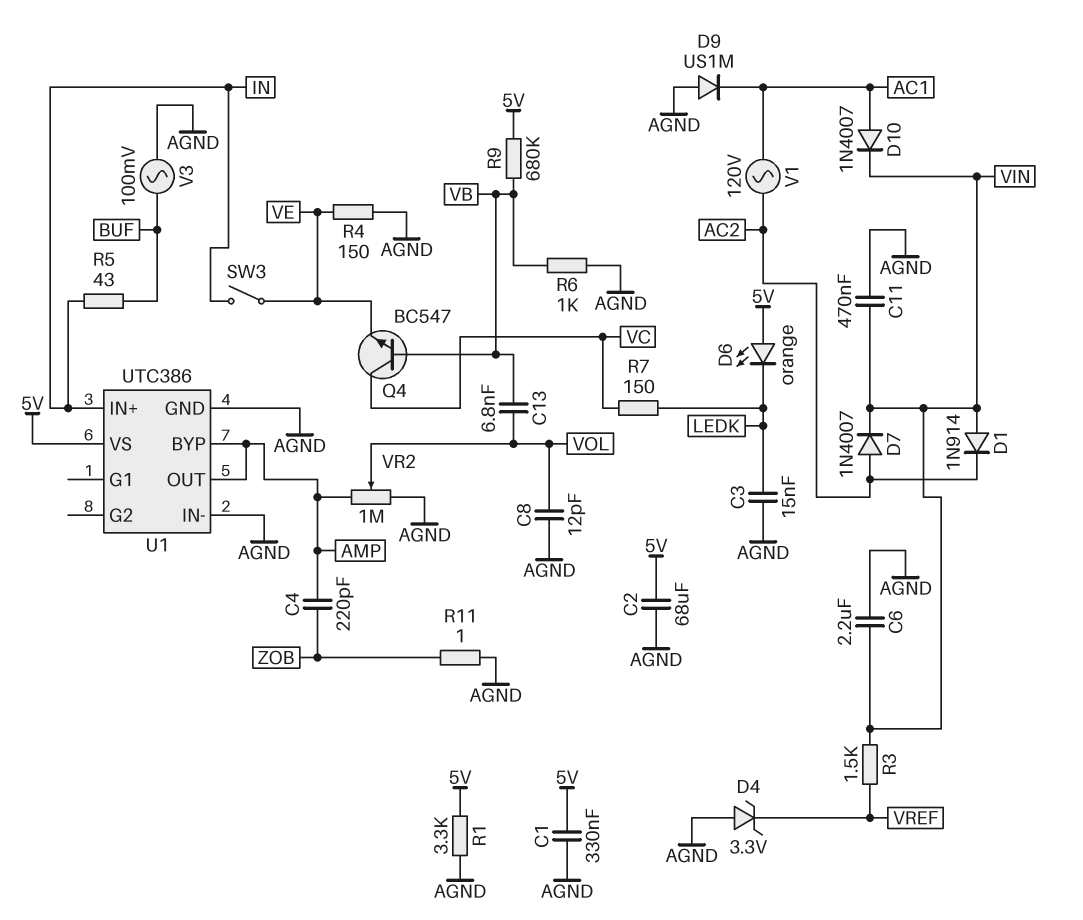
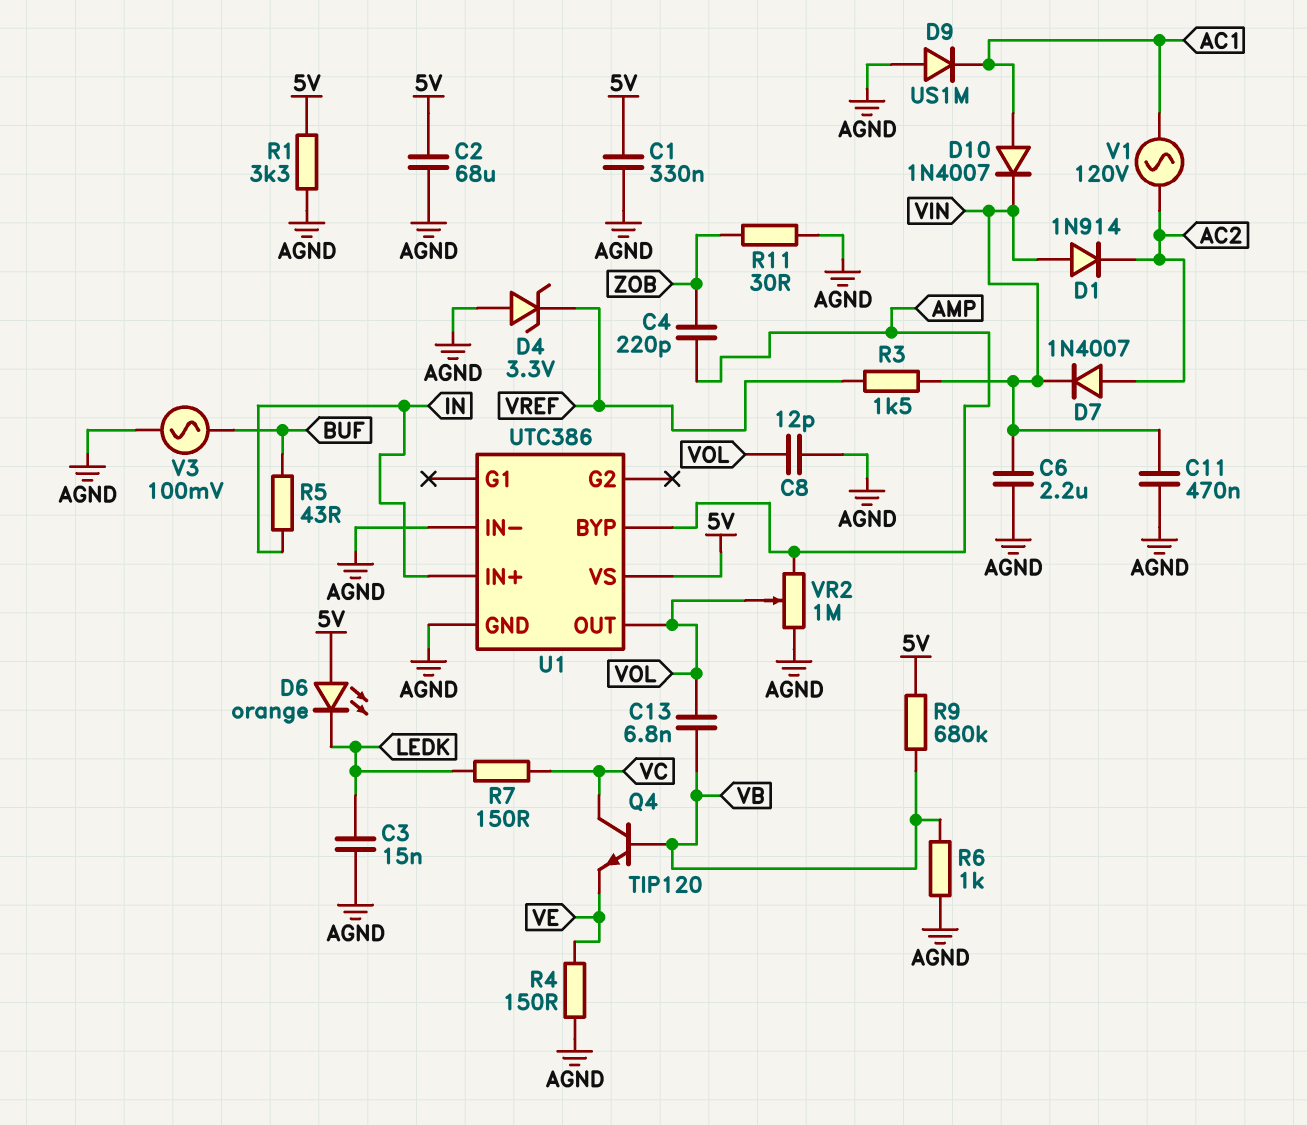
Q4: NPN BC547 (B VB, C VC, E VE) -> NPN TIP120 (B VB, C VC, E VE)
R11: 1 (AGND, ZOB) -> 30 (AGND, ZOB)
SW3: switch (IN, VE) -> none
U1 pin OUT: AMP -> VOL

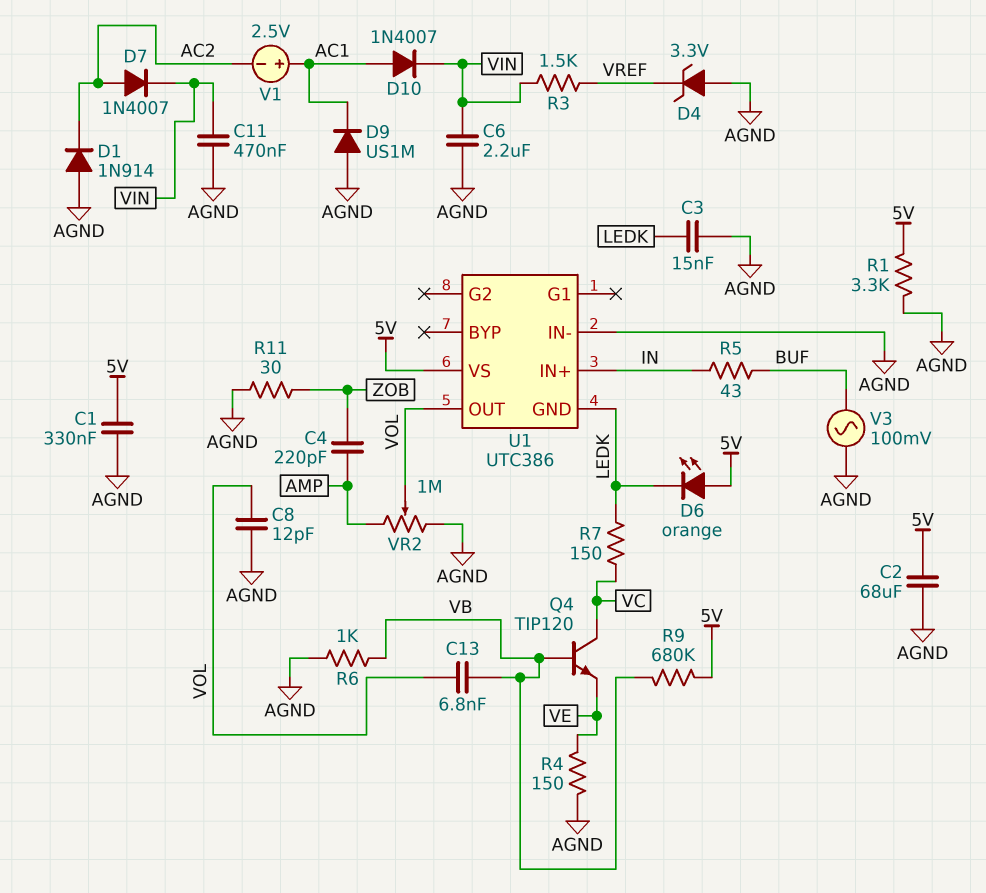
D1: diode 1N914 (A VIN, K AC2) -> diode 1N914 (A AGND, K AC2)
U1 pin BYP: AMP -> none
U1 pin GND: AGND -> LEDK
V1: AC 120V (AC1, AC2) -> 2.5V (plus AC1, minus AC2)

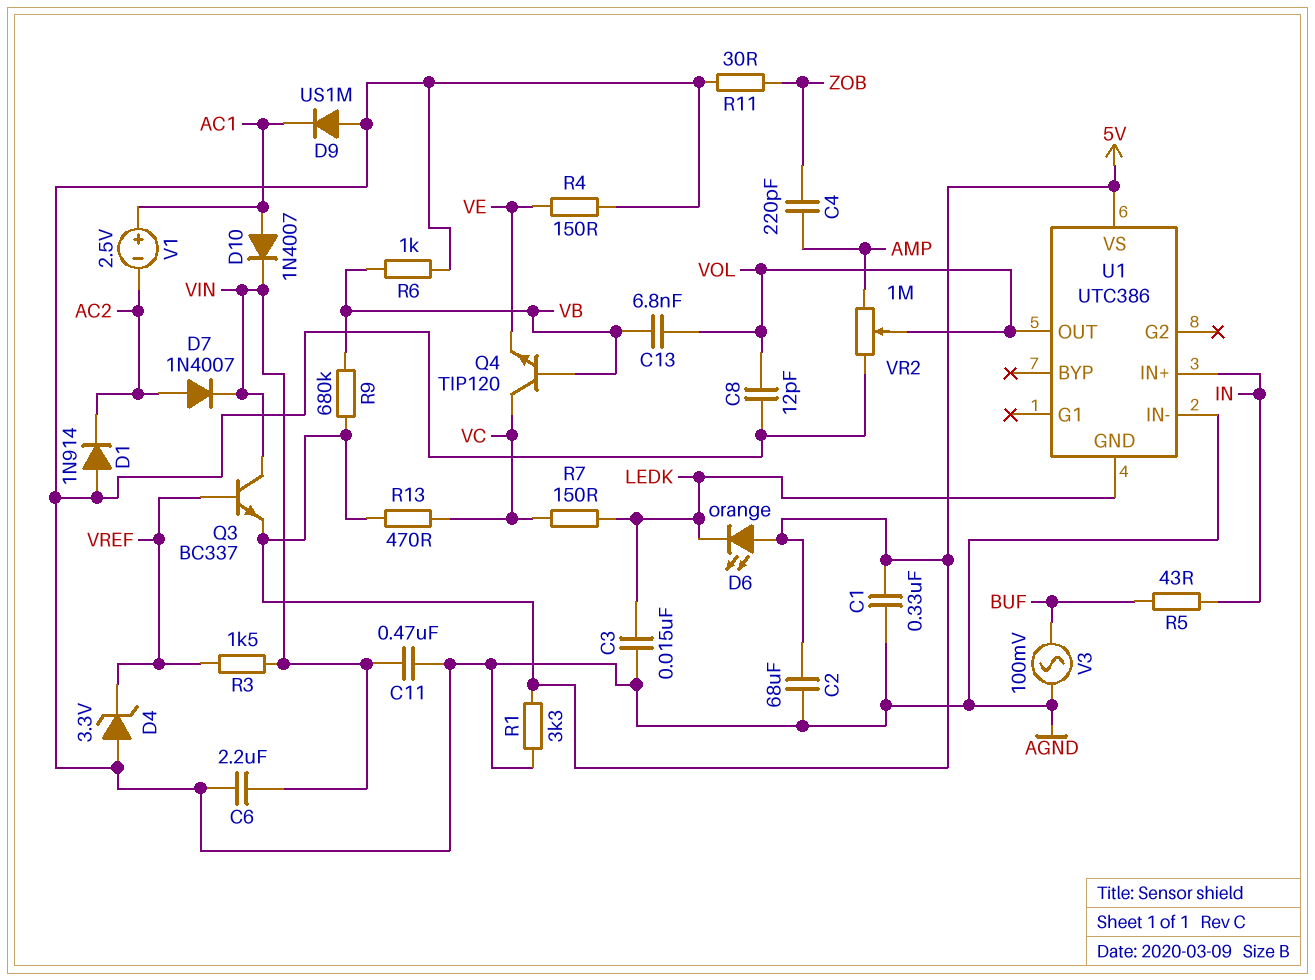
Q3: none -> NPN BC337 (B VREF, C VIN, E 5V)
R13: none -> 470 (5V, VC)

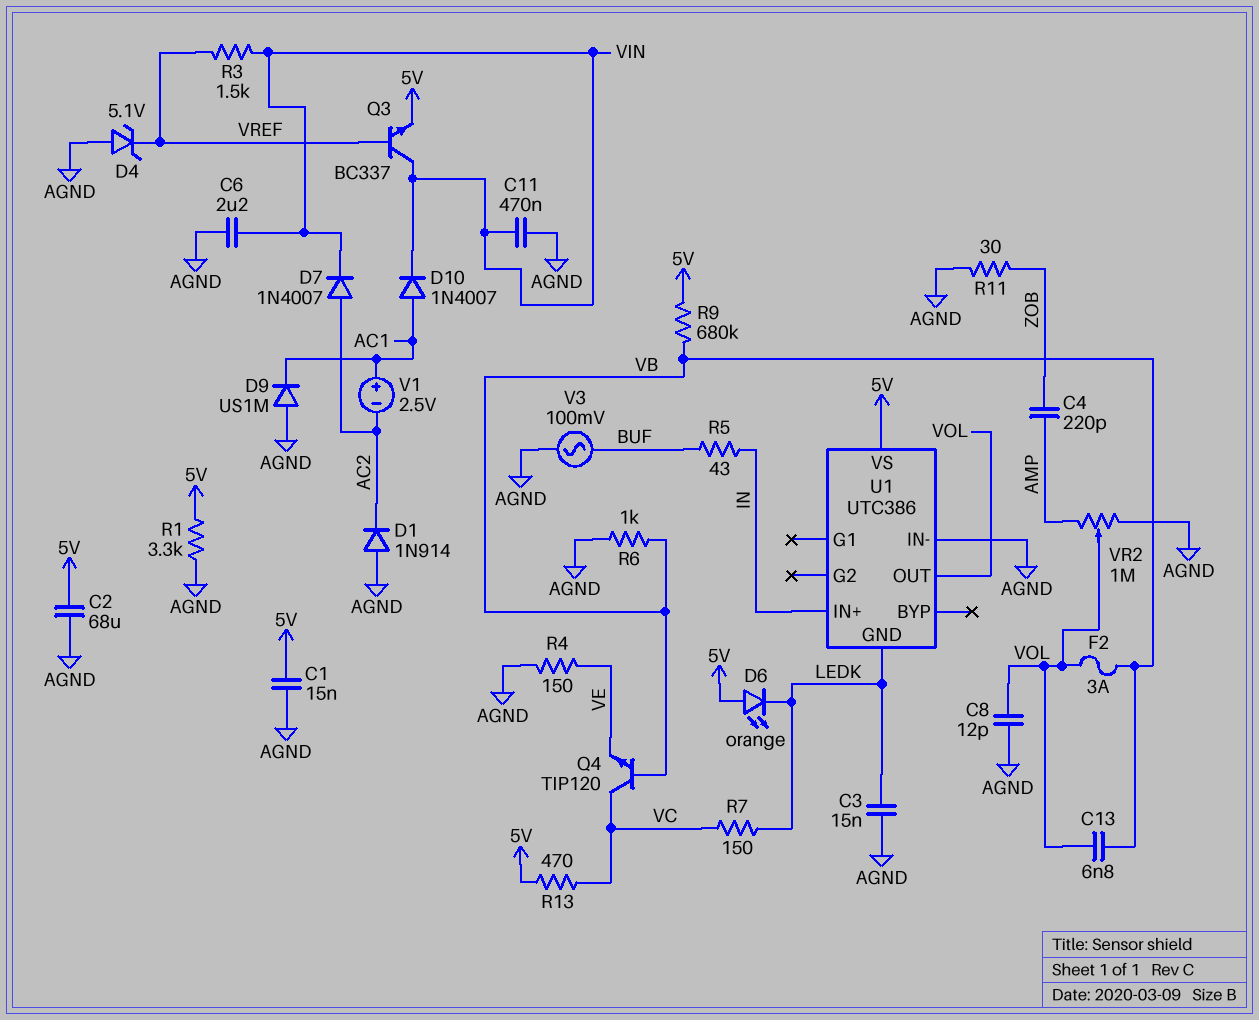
C1: 330nF (5V, AGND) -> 15nF (5V, AGND)
D4: zener 3.3V (A AGND, K VREF) -> zener 5.1V (A AGND, K VREF)
F2: none -> 3A (VB, VOL)

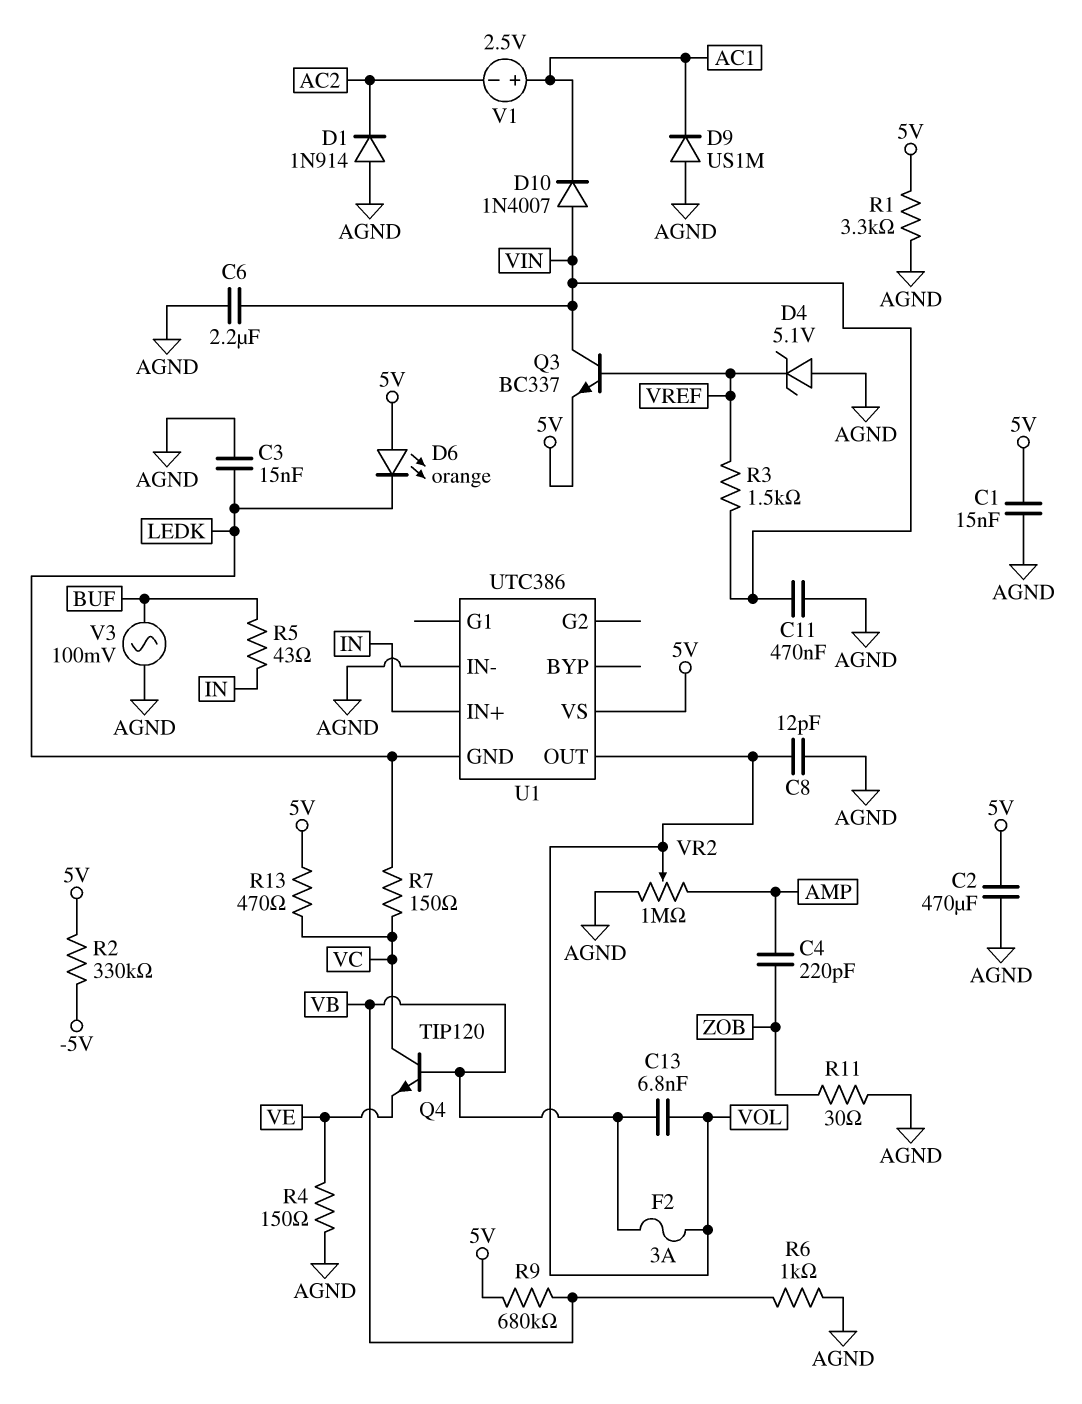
C2: 68uF (5V, AGND) -> 470uF (5V, AGND)
D7: diode 1N4007 (A AC2, K VIN) -> none
D10: diode 1N4007 (A AC1, K VIN) -> diode 1N4007 (A VIN, K AC1)
R2: none -> 330k (-5V, 5V)

